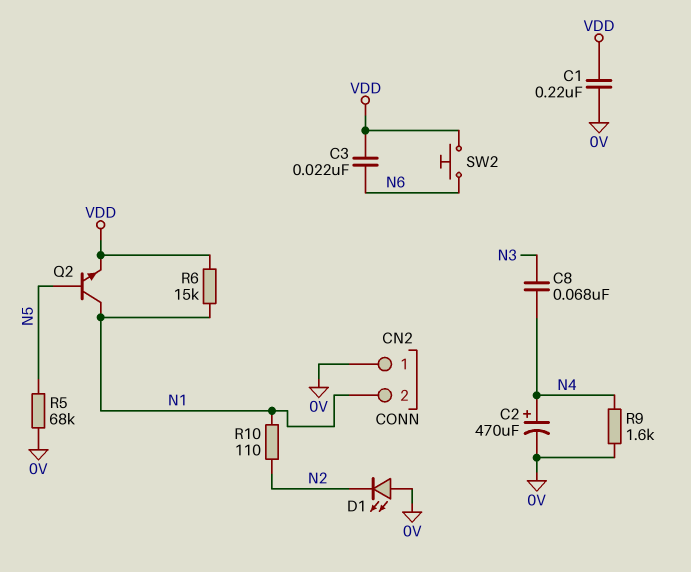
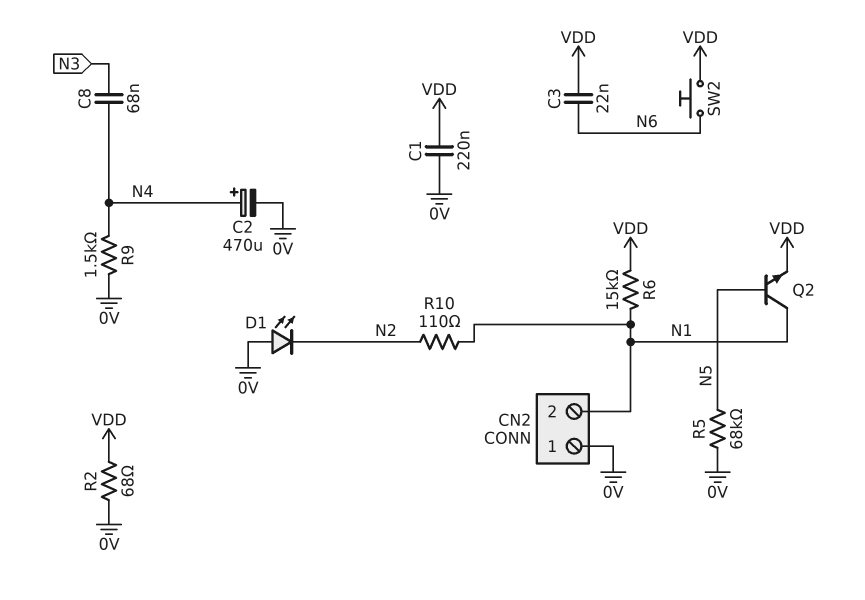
R2: none -> 68 (0V, VDD)
R9: 1.6k (0V, N4) -> 1.5k (0V, N4)

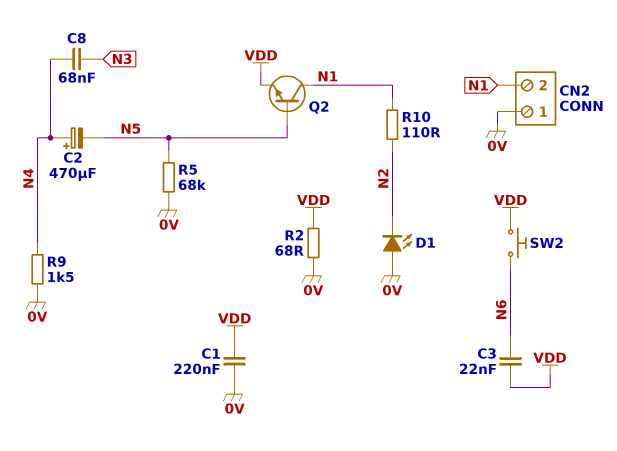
C2: 470uF (plus N4, minus 0V) -> 470uF (plus N4, minus N5)
R6: 15k (N1, VDD) -> none

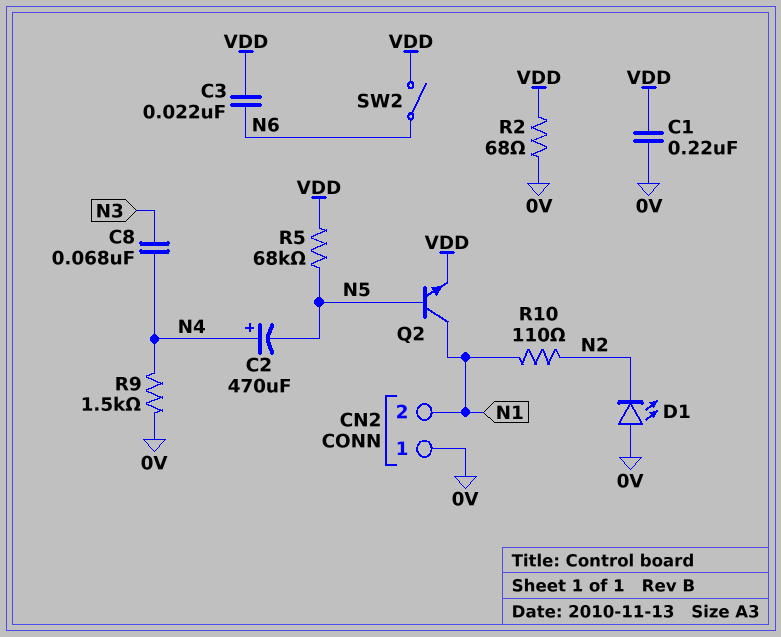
R5: 68k (0V, N5) -> 68k (N5, VDD)
SW2: button (N6, VDD) -> switch (N6, VDD)

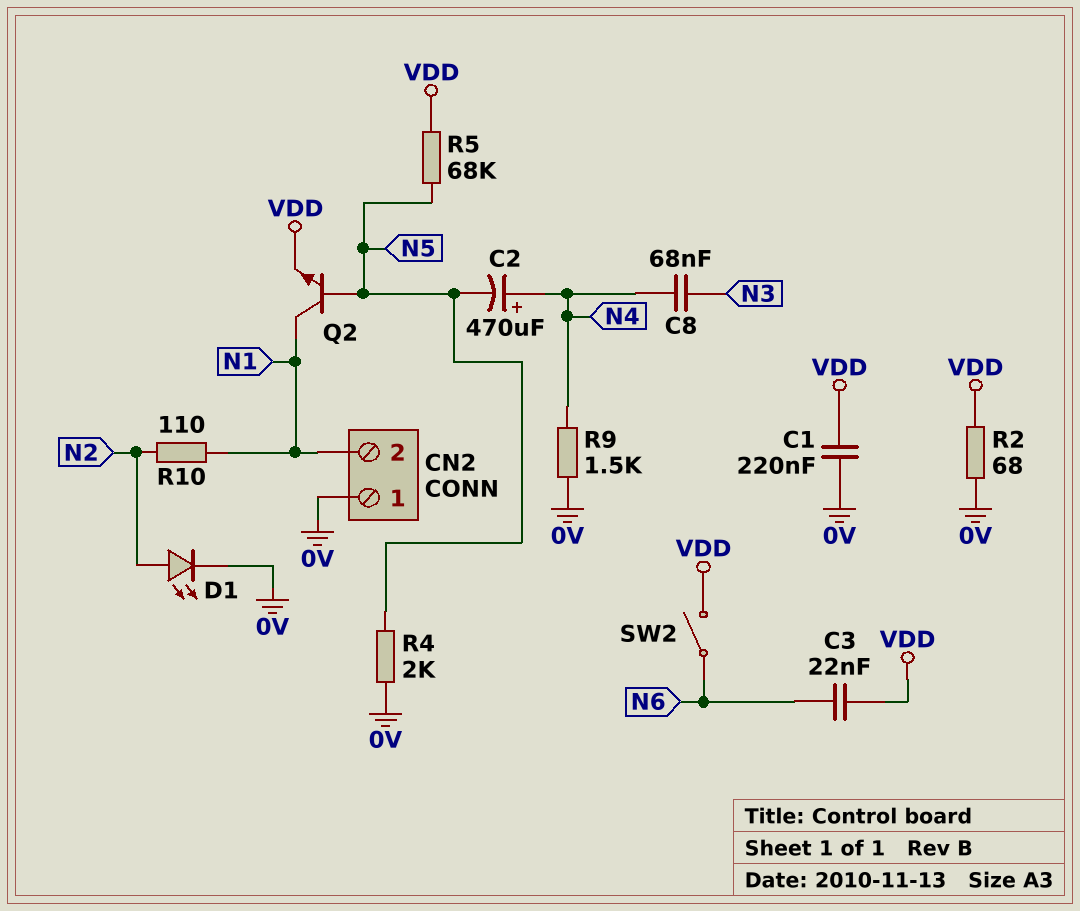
D1: LED (A 0V, K N2) -> LED (A N2, K 0V)
R4: none -> 2k (0V, N5)

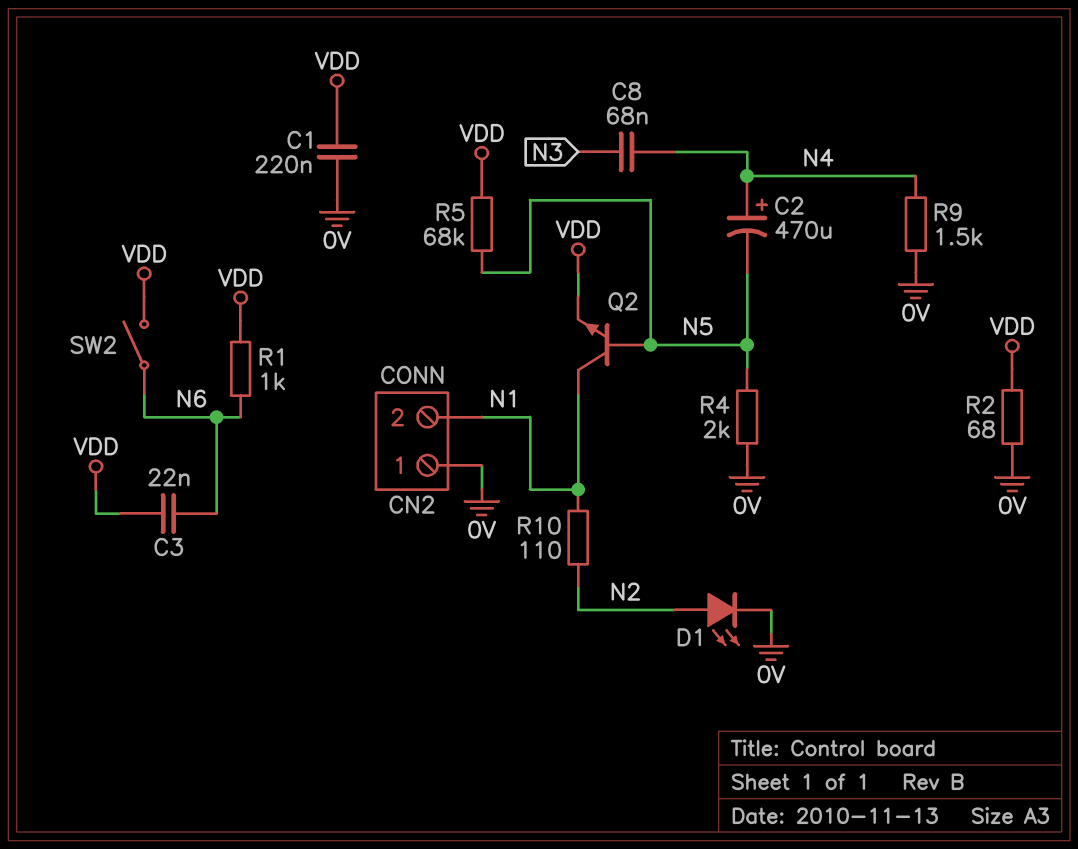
R1: none -> 1k (N6, VDD)

